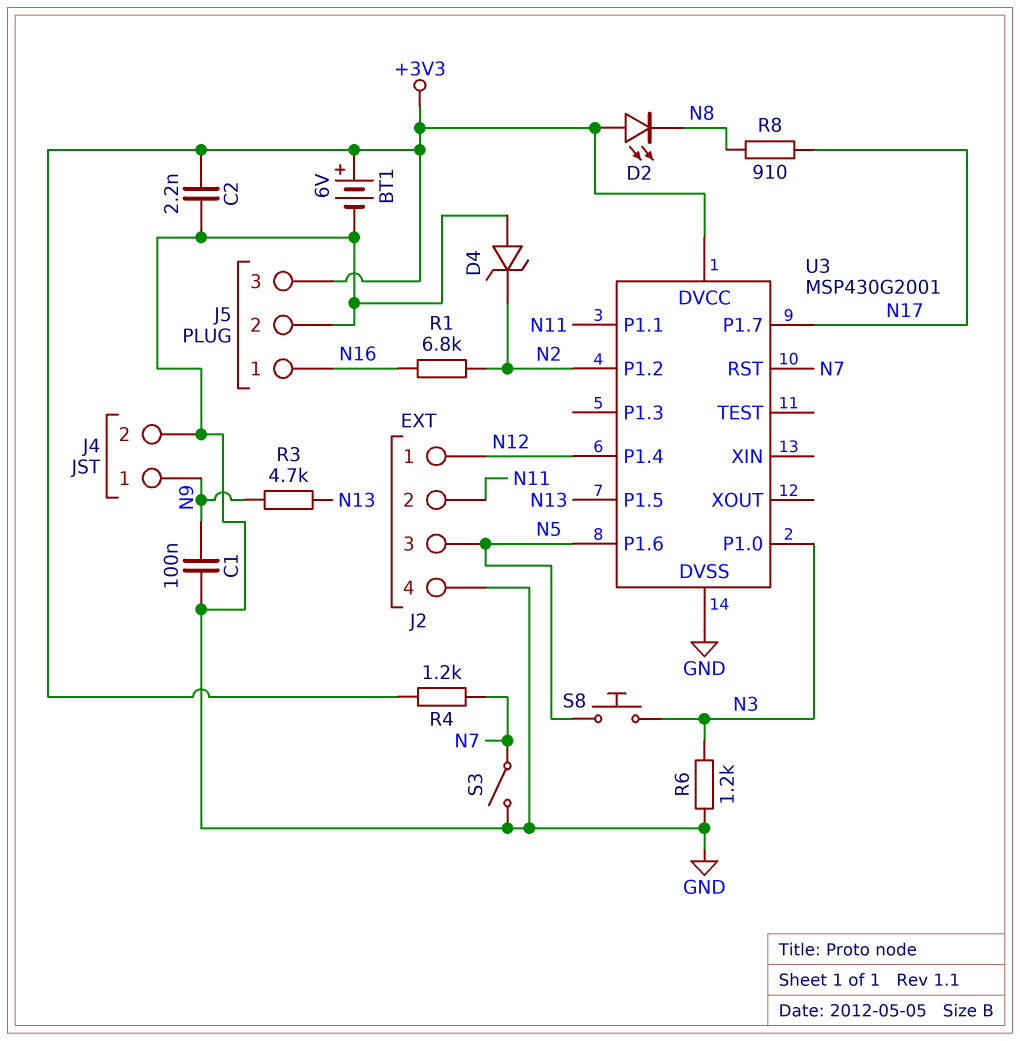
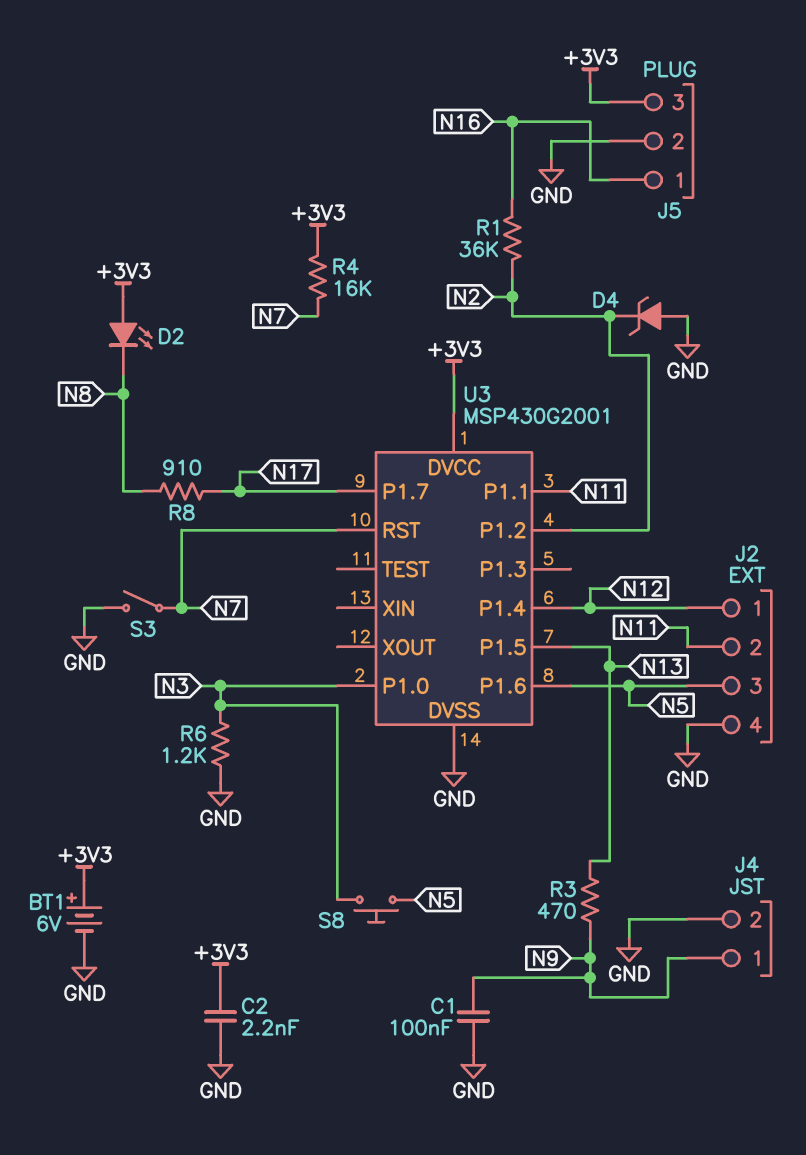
R1: 6.8k (N2, N16) -> 36k (N2, N16)
R3: 4.7k (N9, N13) -> 470 (N9, N13)
R4: 1.2k (+3V3, N7) -> 16k (+3V3, N7)

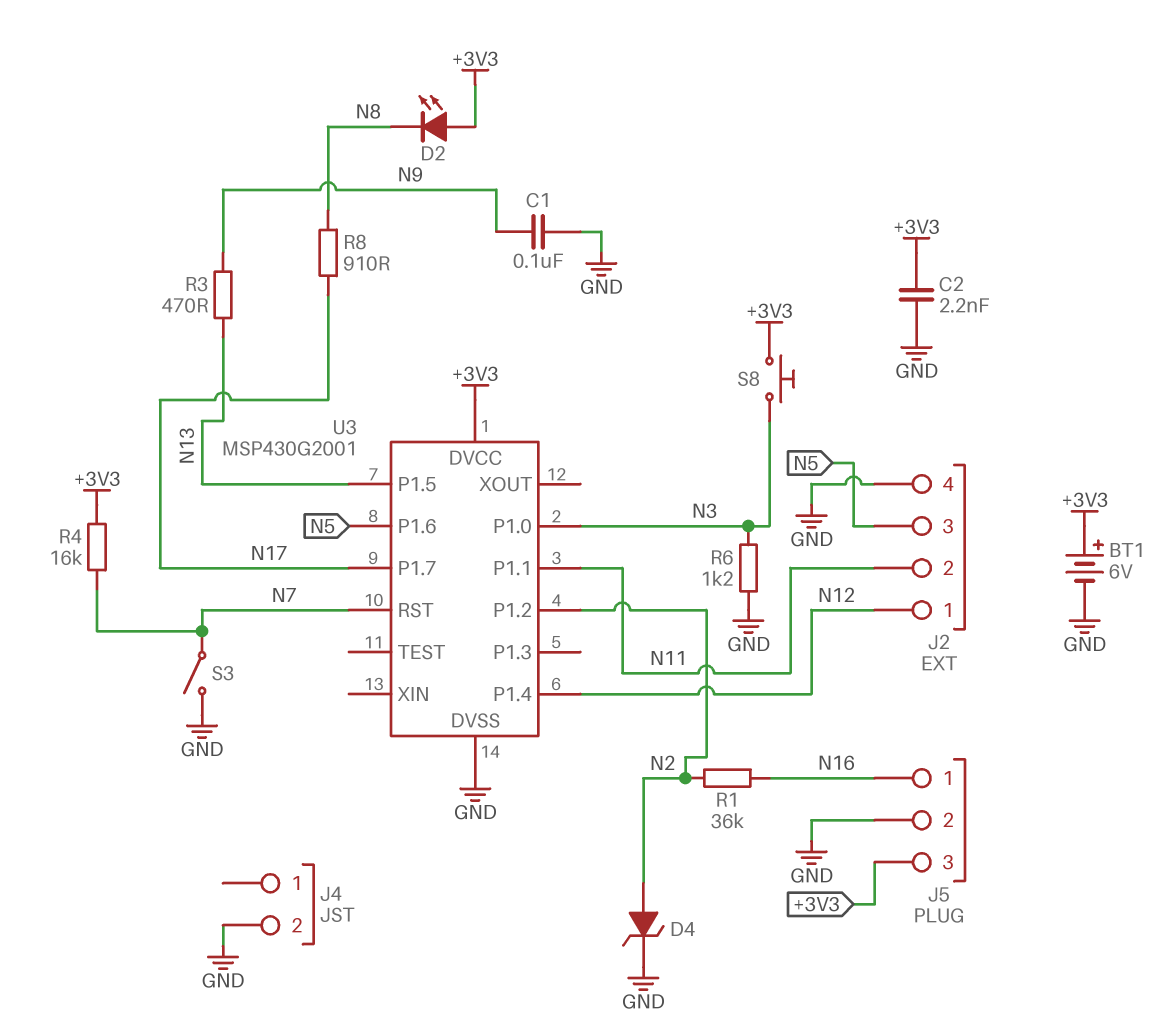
D4: zener (A GND, K N2) -> zener (A N2, K GND)
J4 pin 1: N9 -> none
S8: button (N3, N5) -> button (+3V3, N3)

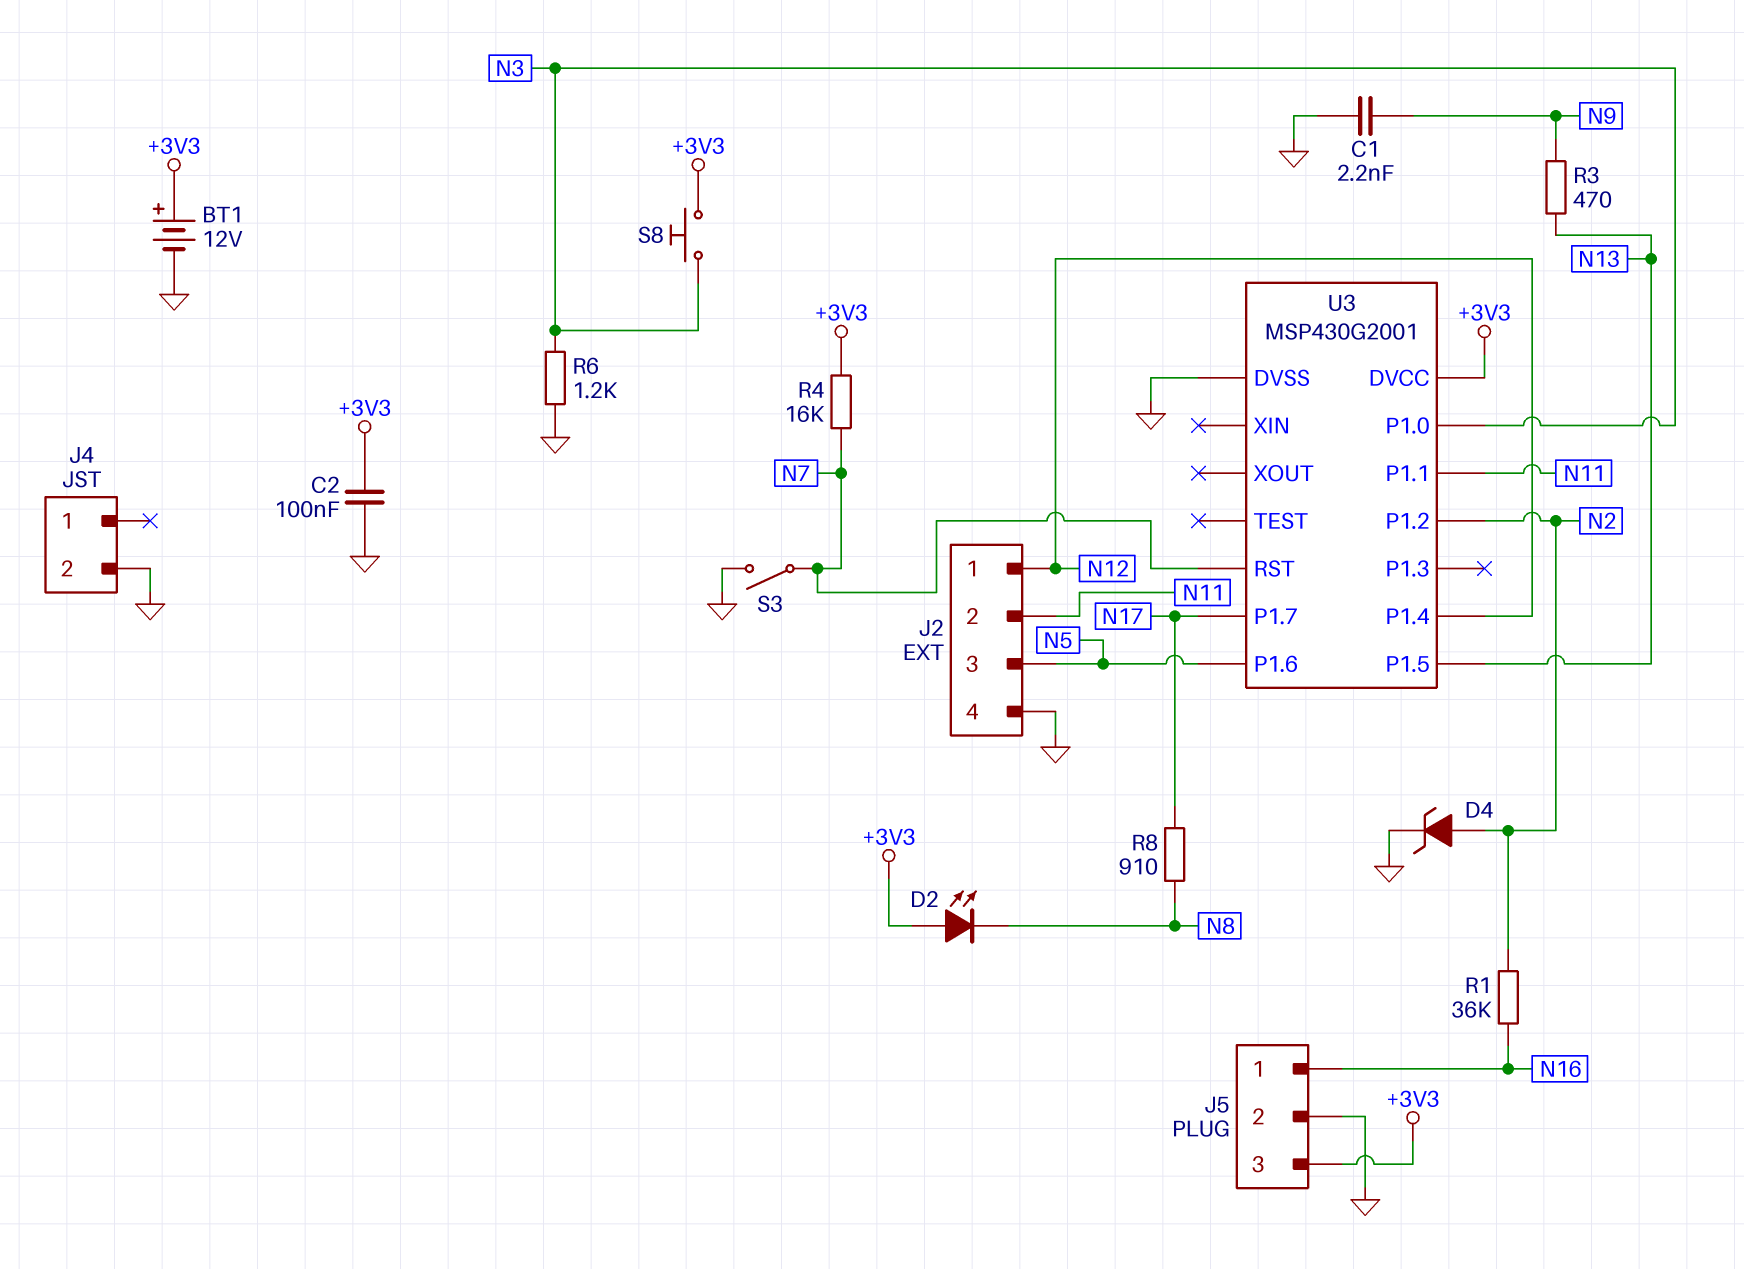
BT1: 6V (plus +3V3, minus GND) -> 12V (plus +3V3, minus GND)
C1: 100nF (GND, N9) -> 2.2nF (GND, N9)
C2: 2.2nF (+3V3, GND) -> 100nF (+3V3, GND)

